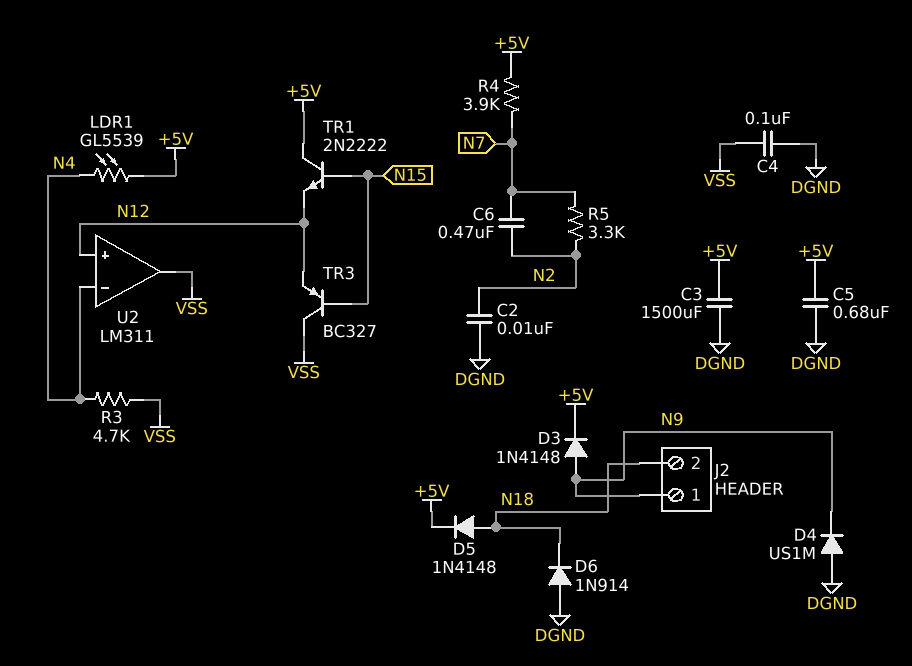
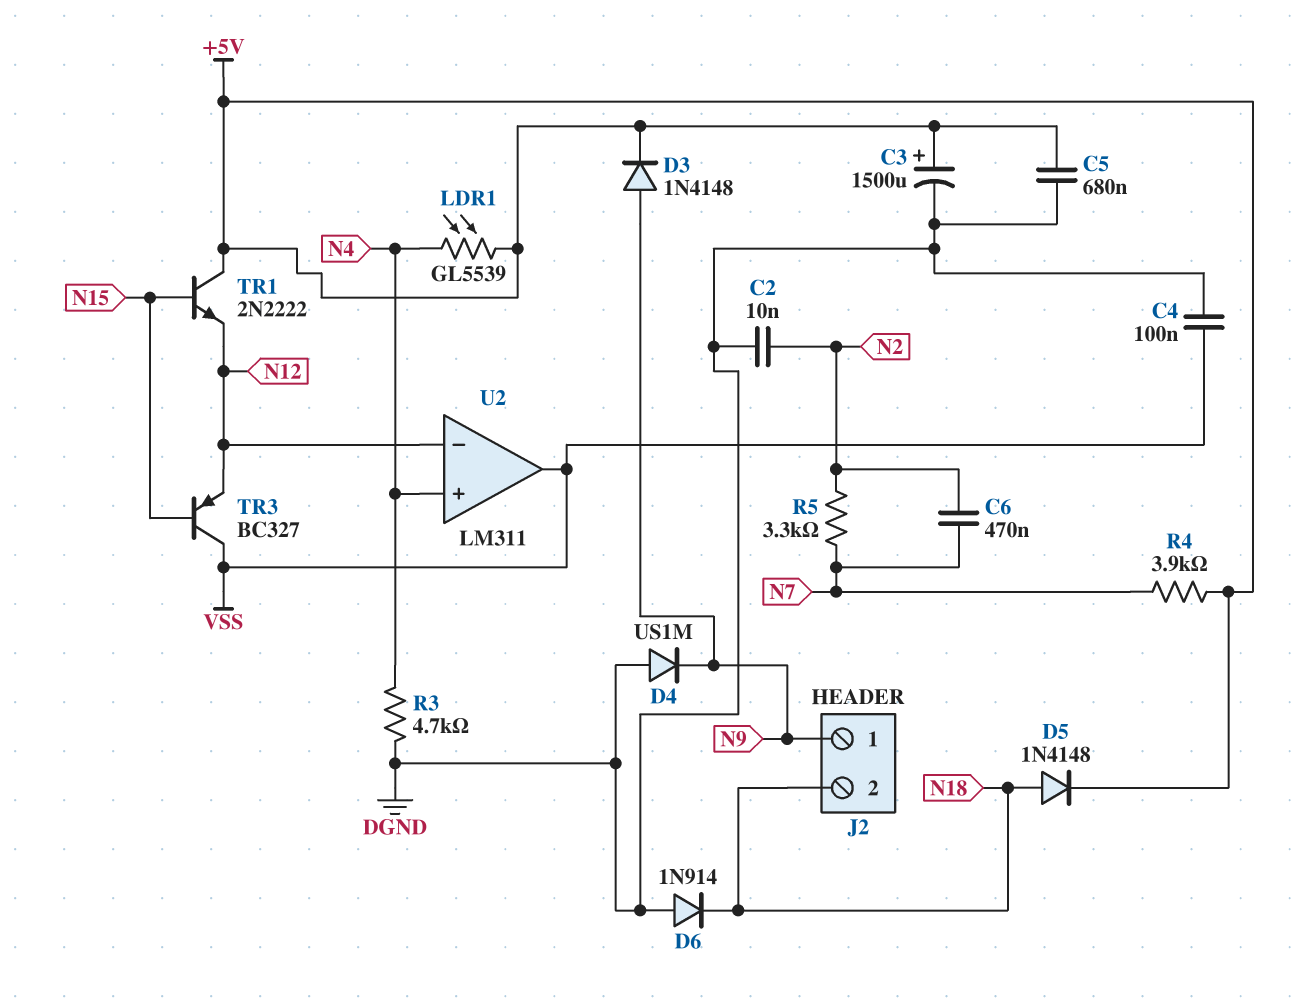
C3: 1500uF (+5V, DGND) -> 1500uF (plus +5V, minus DGND)
R3: 4.7k (N4, VSS) -> 4.7k (DGND, N4)
U2 pin in+: N12 -> N4
U2 pin in-: N4 -> N12

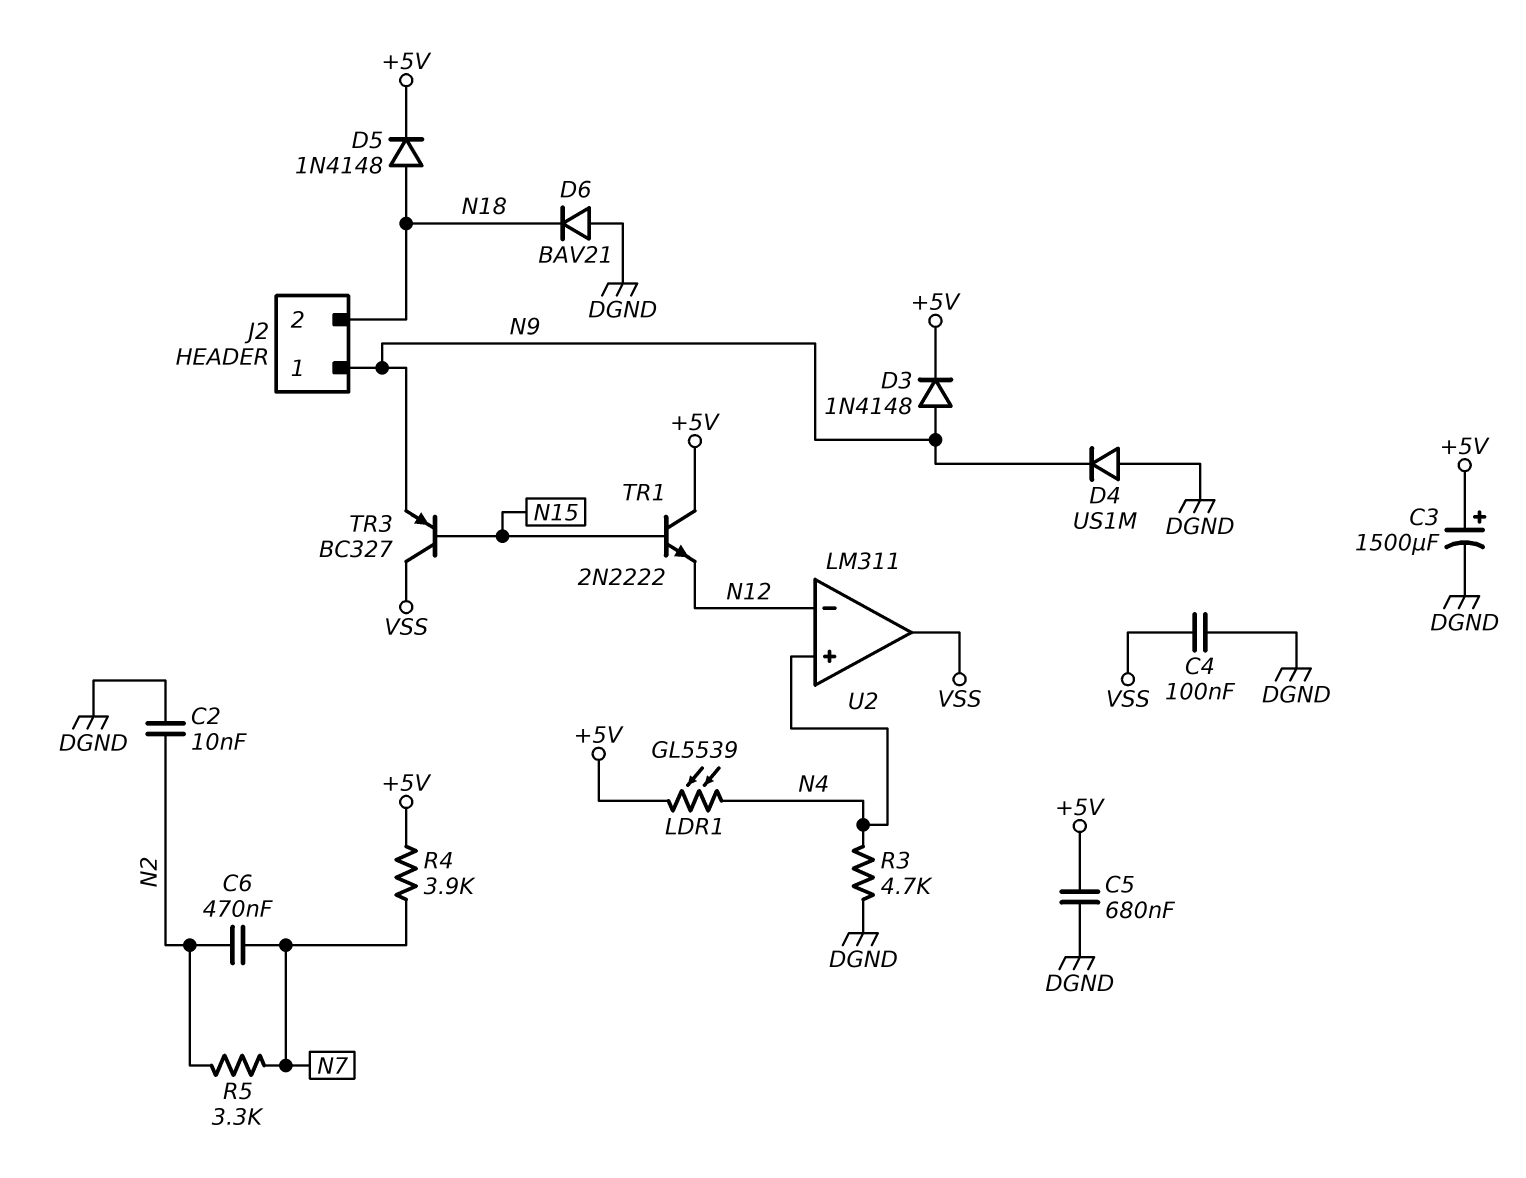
D6: diode 1N914 (A DGND, K N18) -> diode BAV21 (A DGND, K N18)
TR3: PNP BC327 (B N15, C VSS, E N12) -> PNP BC327 (B N15, C VSS, E N9)

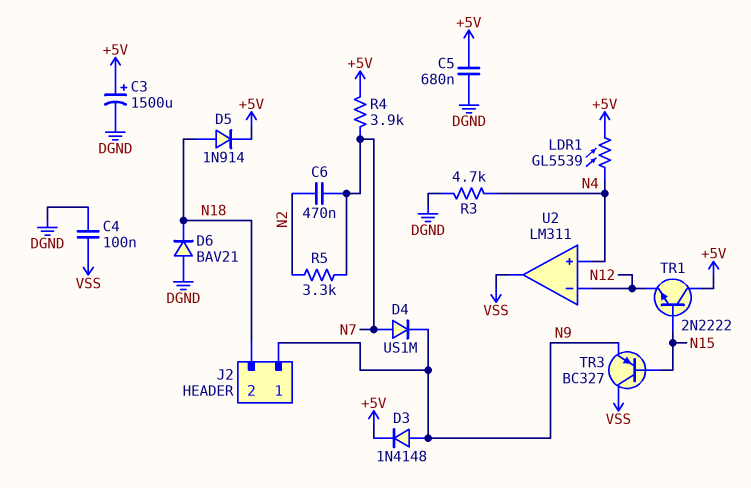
C2: 10nF (DGND, N2) -> none
D4: diode US1M (A DGND, K N9) -> diode US1M (A N7, K N9)
D5: diode 1N4148 (A N18, K +5V) -> diode 1N914 (A N18, K +5V)

